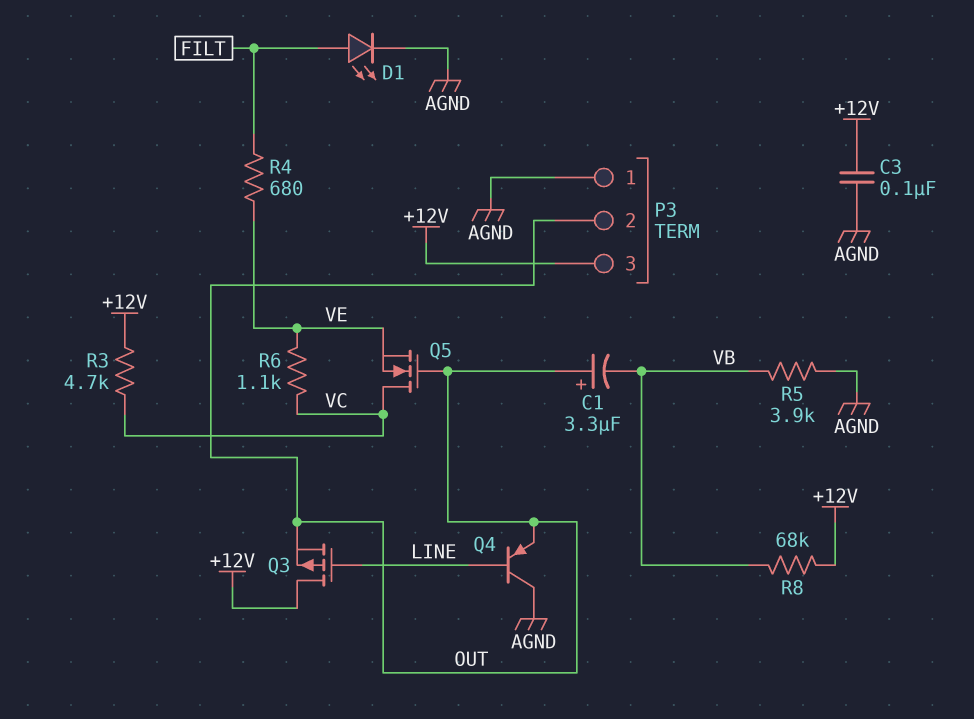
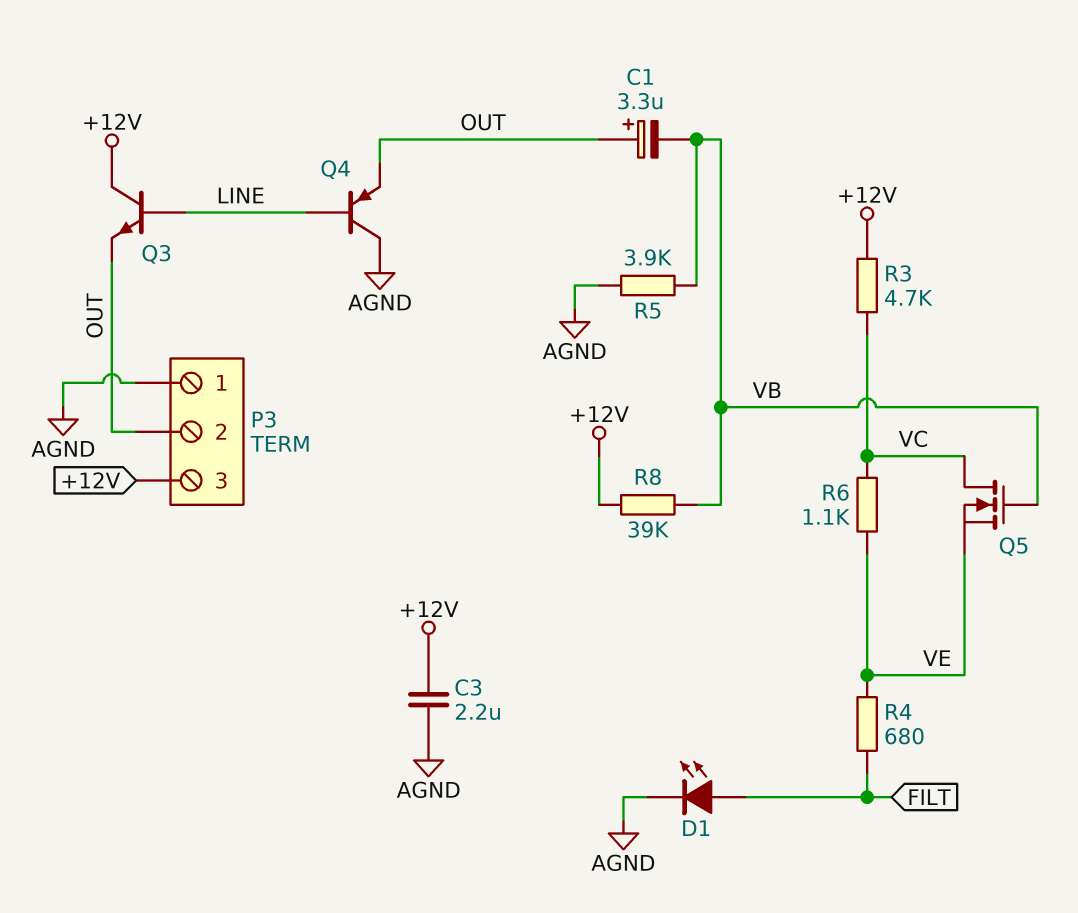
C3: 100nF (+12V, AGND) -> 2.2uF (+12V, AGND)
Q3: PMOS (G LINE, D +12V, S OUT) -> NPN (B LINE, C +12V, E OUT)
Q5: NMOS (G OUT, D VC, S VE) -> NMOS (G VB, D VC, S VE)
R8: 68k (+12V, VB) -> 39k (+12V, VB)

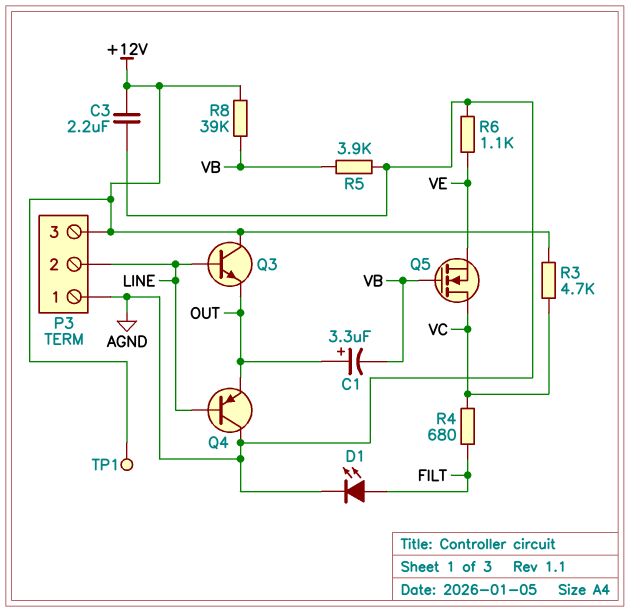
P3 pin 2: OUT -> LINE
R4: 680 (FILT, VE) -> 680 (FILT, VC)
R6: 1.1k (VC, VE) -> 1.1k (AGND, VE)
TP1: none -> test point (+12V)

